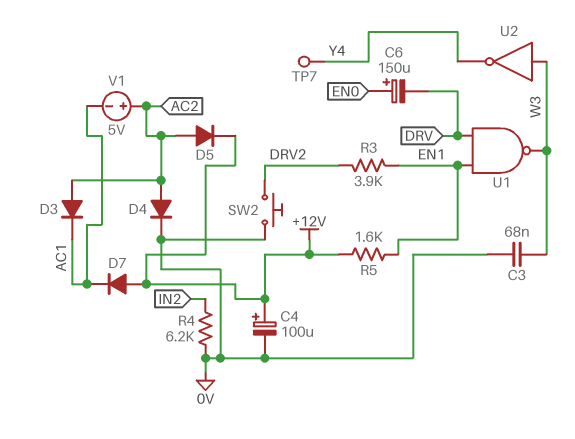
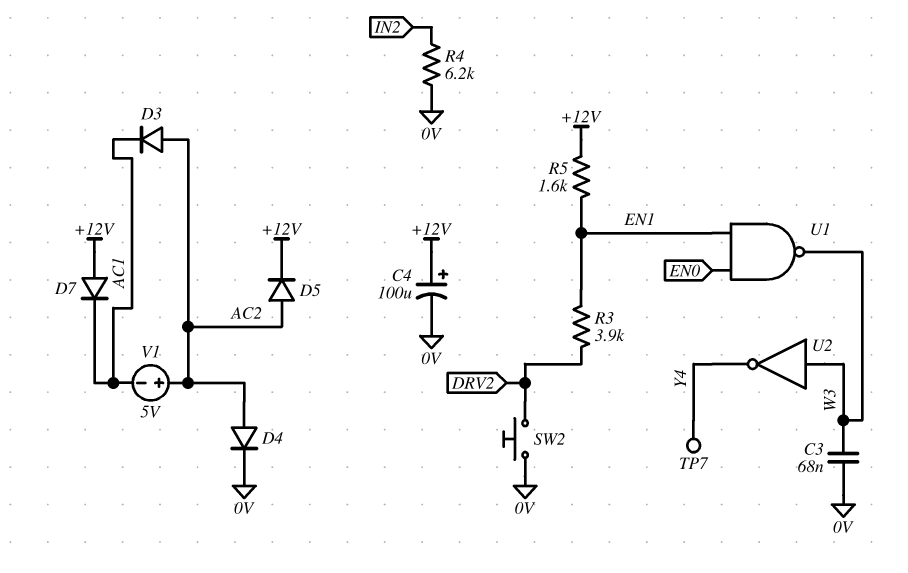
C6: 150uF (plus EN0, minus DRV) -> none
U1: NAND (in DRV, in EN1, out W3) -> NAND (in EN0, in EN1, out W3)

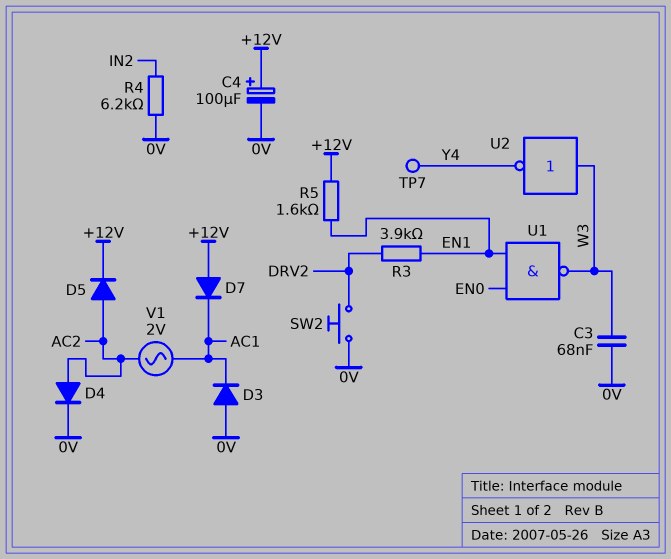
D3: diode (A AC2, K AC1) -> diode (A 0V, K AC1)
V1: 5V (plus AC2, minus AC1) -> AC 2V (AC1, AC2)

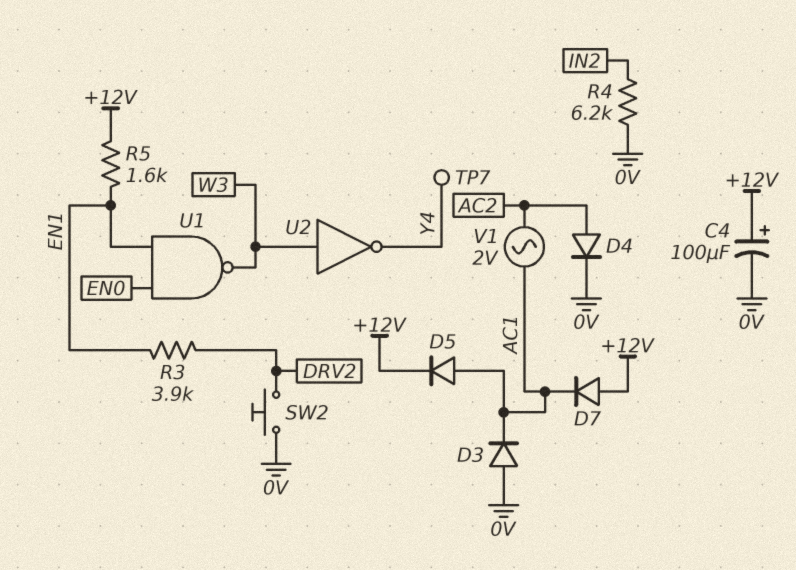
C3: 68nF (0V, W3) -> none
D5: diode (A AC2, K +12V) -> diode (A AC1, K +12V)

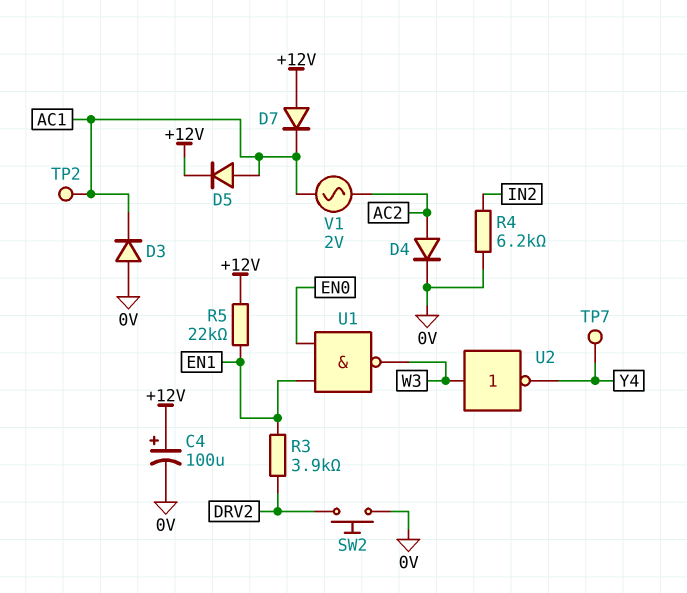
R5: 1.6k (+12V, EN1) -> 22k (+12V, EN1)
TP2: none -> test point (AC1)

